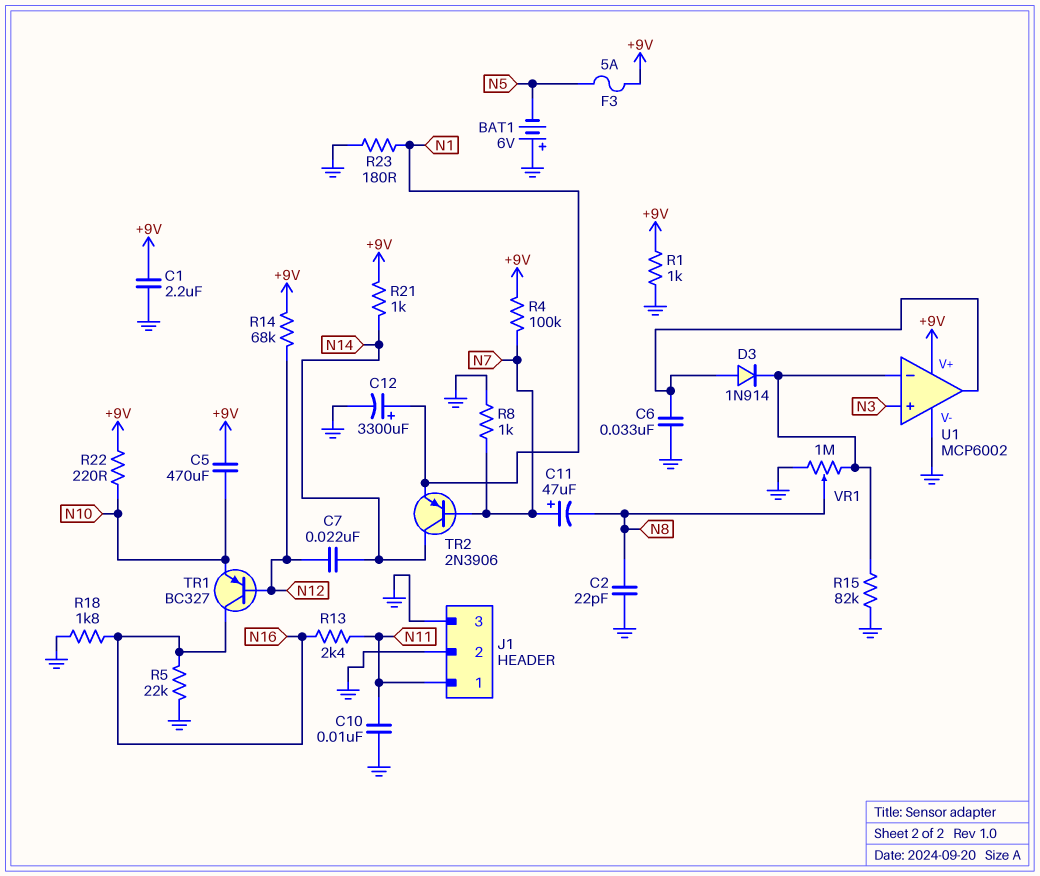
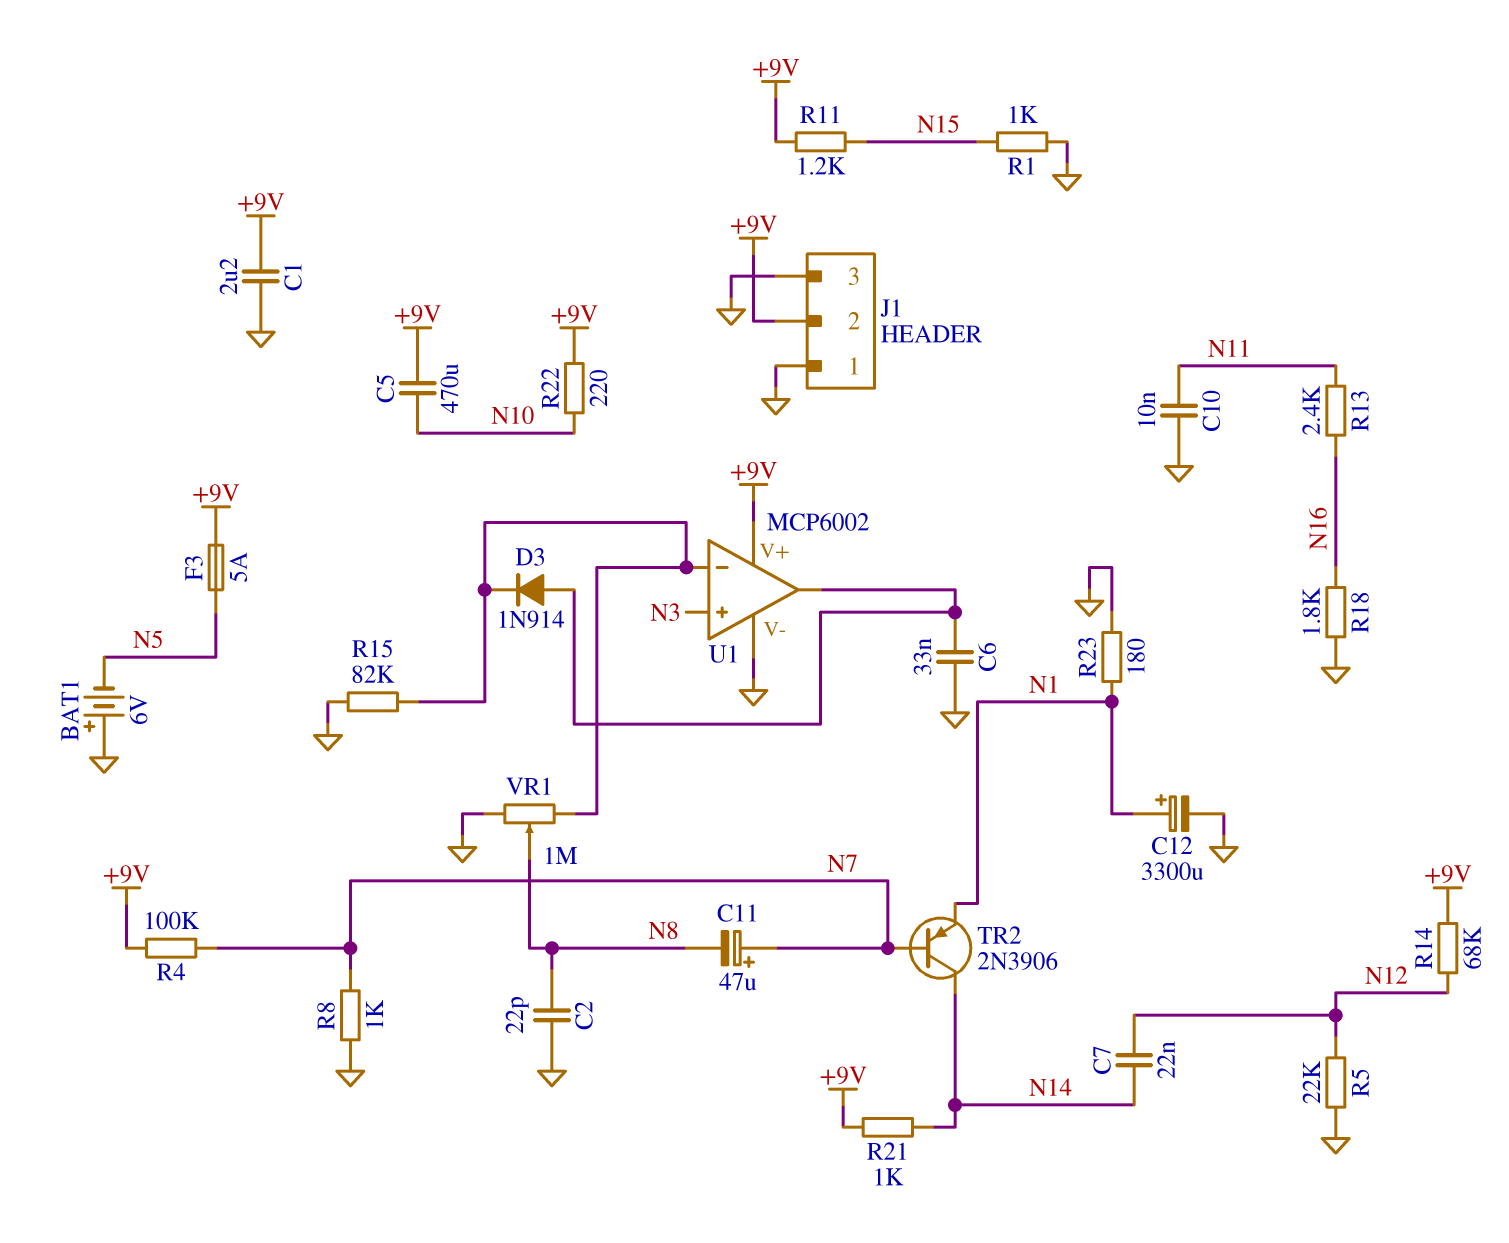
J1 pin 1: N11 -> GND
J1 pin 2: GND -> +9V
R1: 1k (+9V, GND) -> 1k (GND, N15)
R5: 22k (GND, N16) -> 22k (GND, N12)
R11: none -> 1.2k (+9V, N15)
TR1: PNP BC327 (B N12, C N16, E N10) -> none

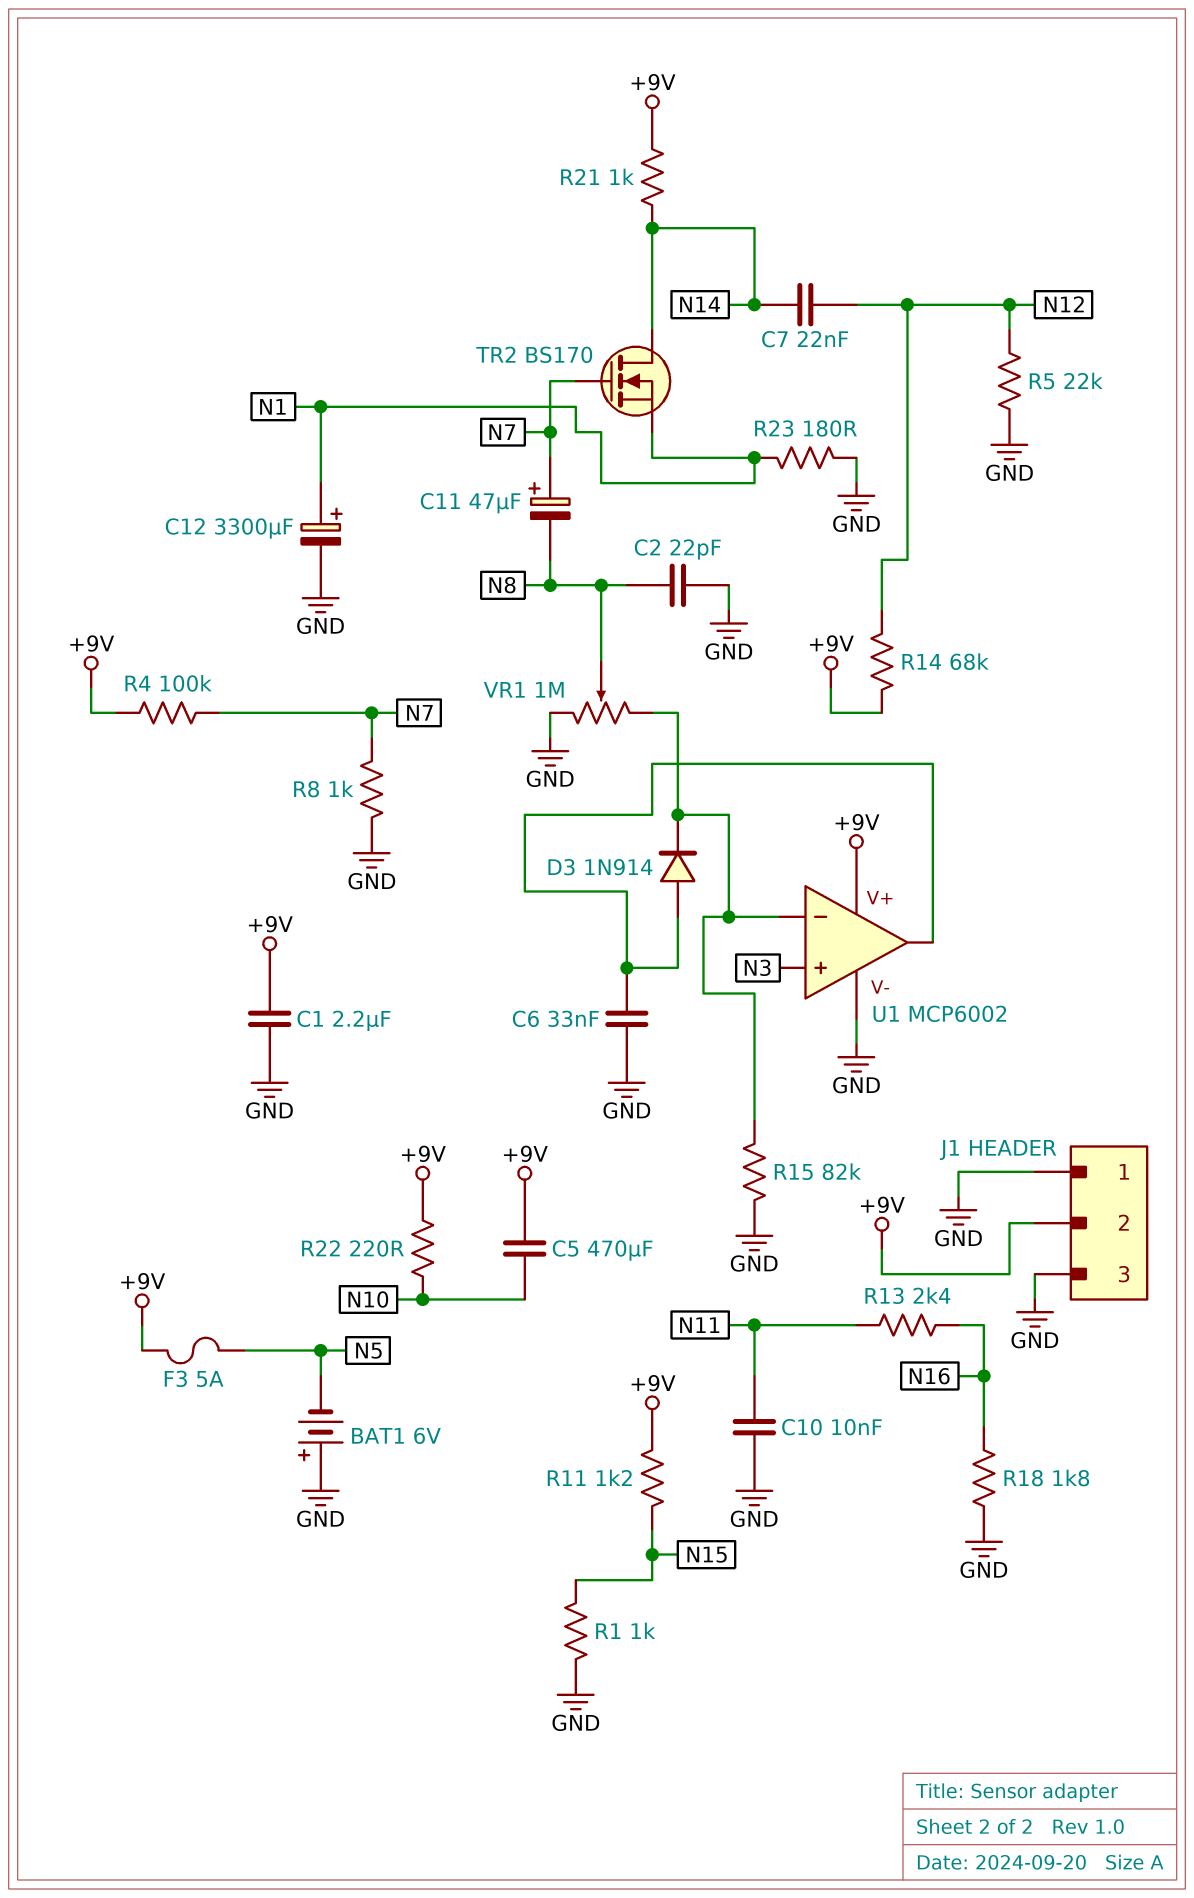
TR2: PNP 2N3906 (B N7, C N14, E N1) -> NMOS BS170 (G N7, D N14, S N1)

